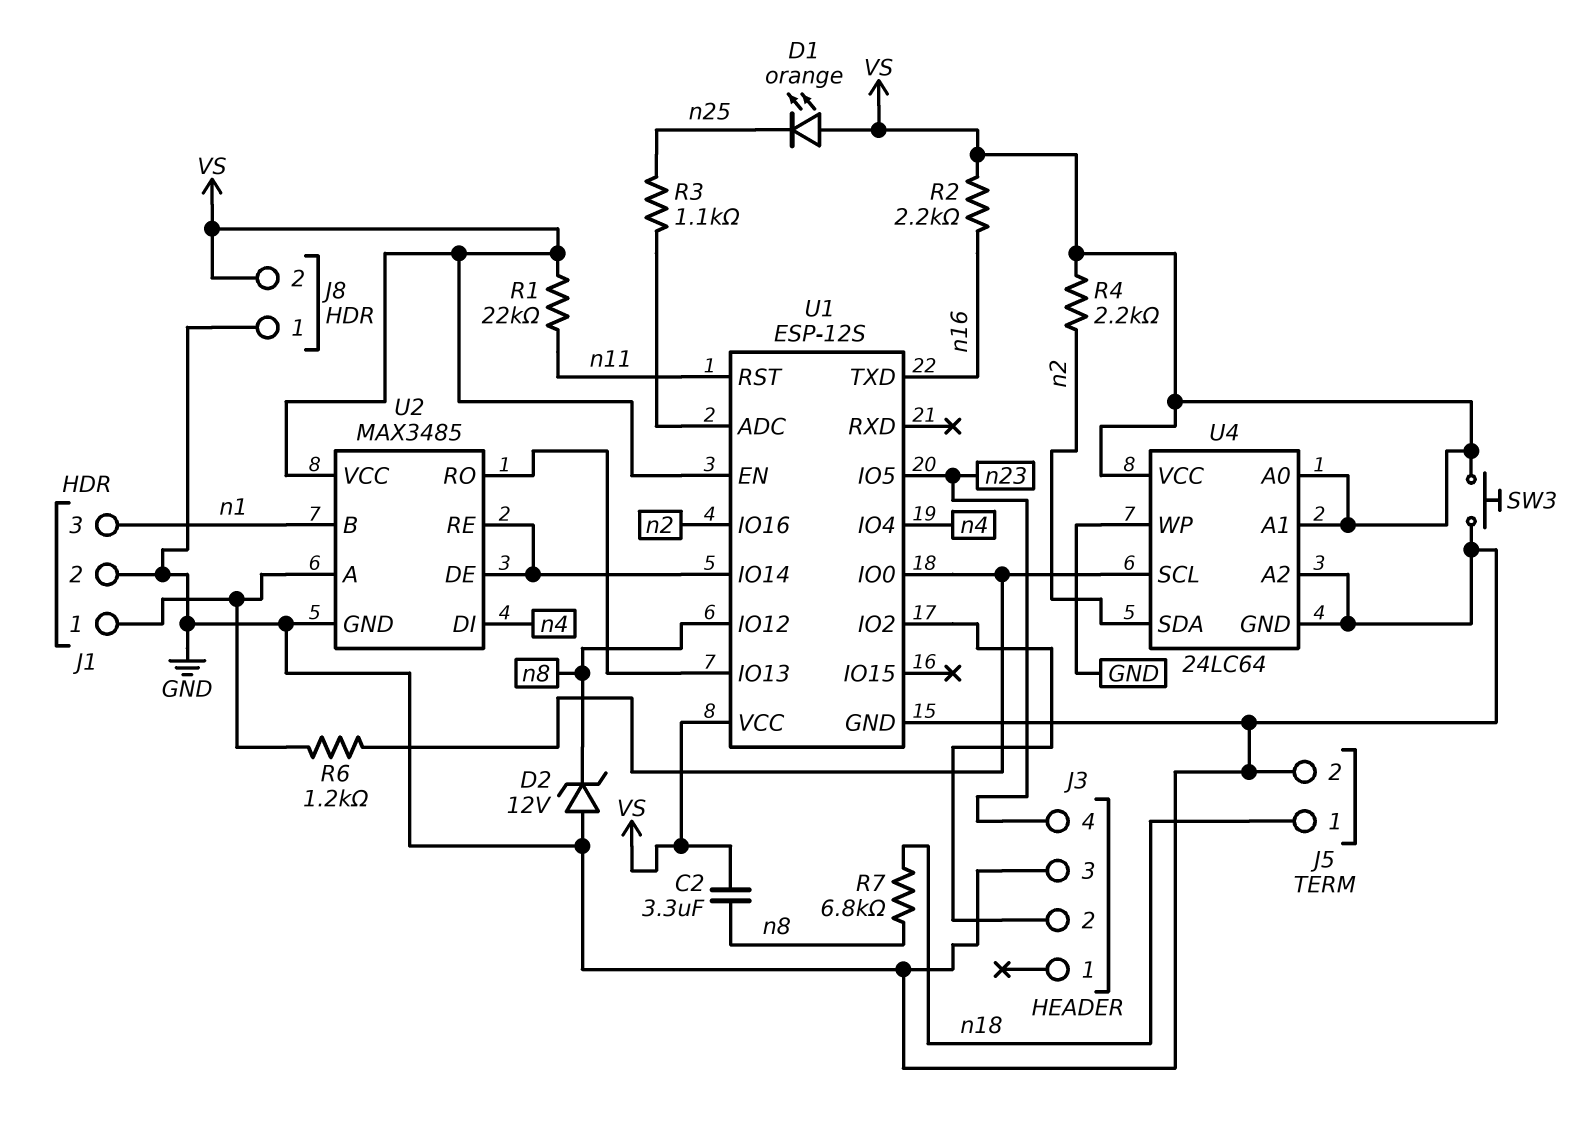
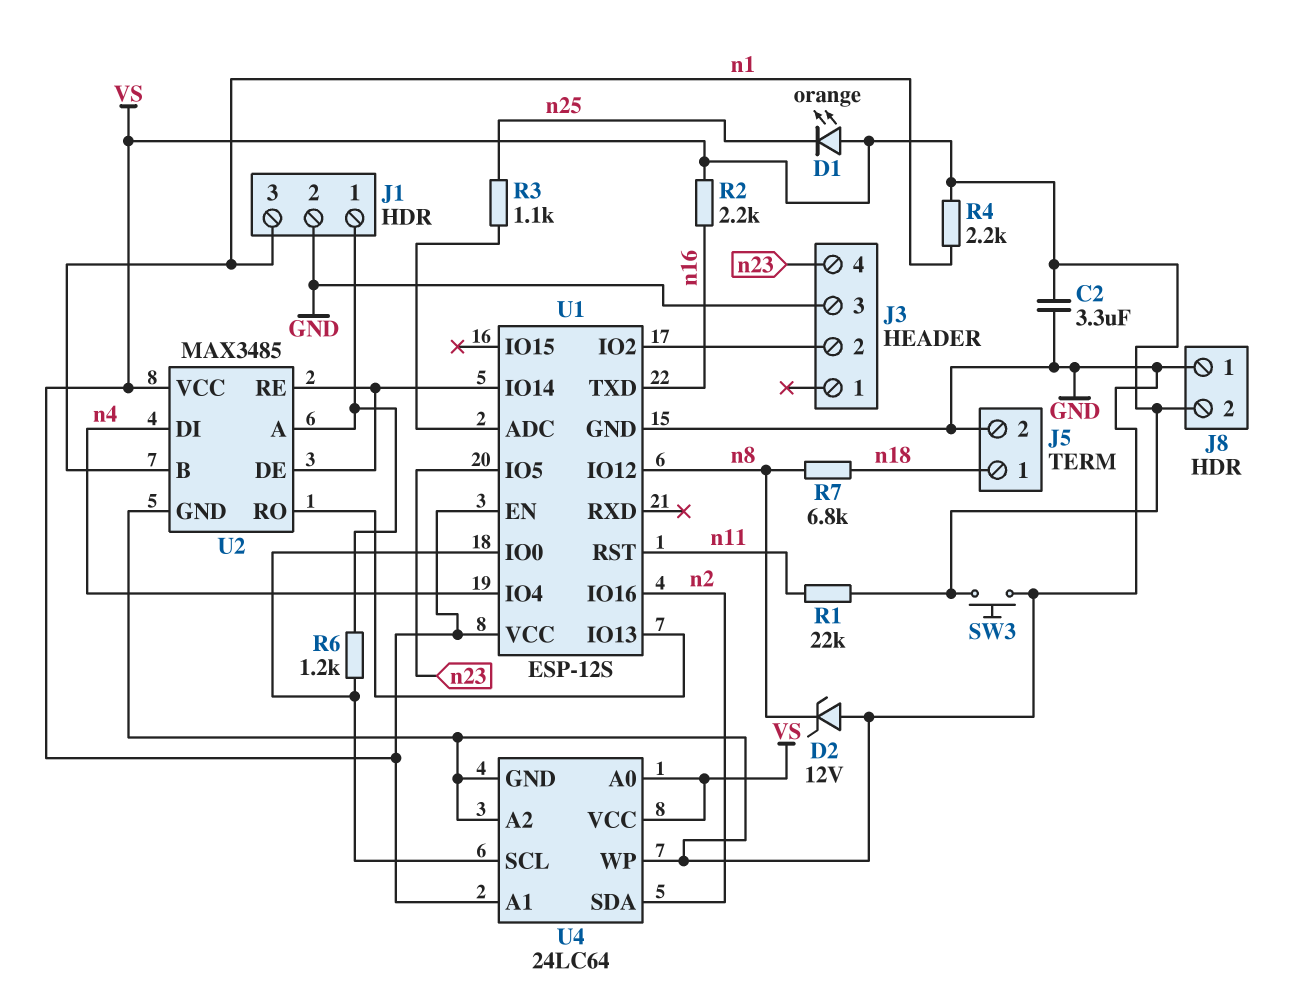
C2: 3.3uF (VS, n8) -> 3.3uF (GND, VS)
R4: 2.2k (VS, n2) -> 2.2k (VS, n1)

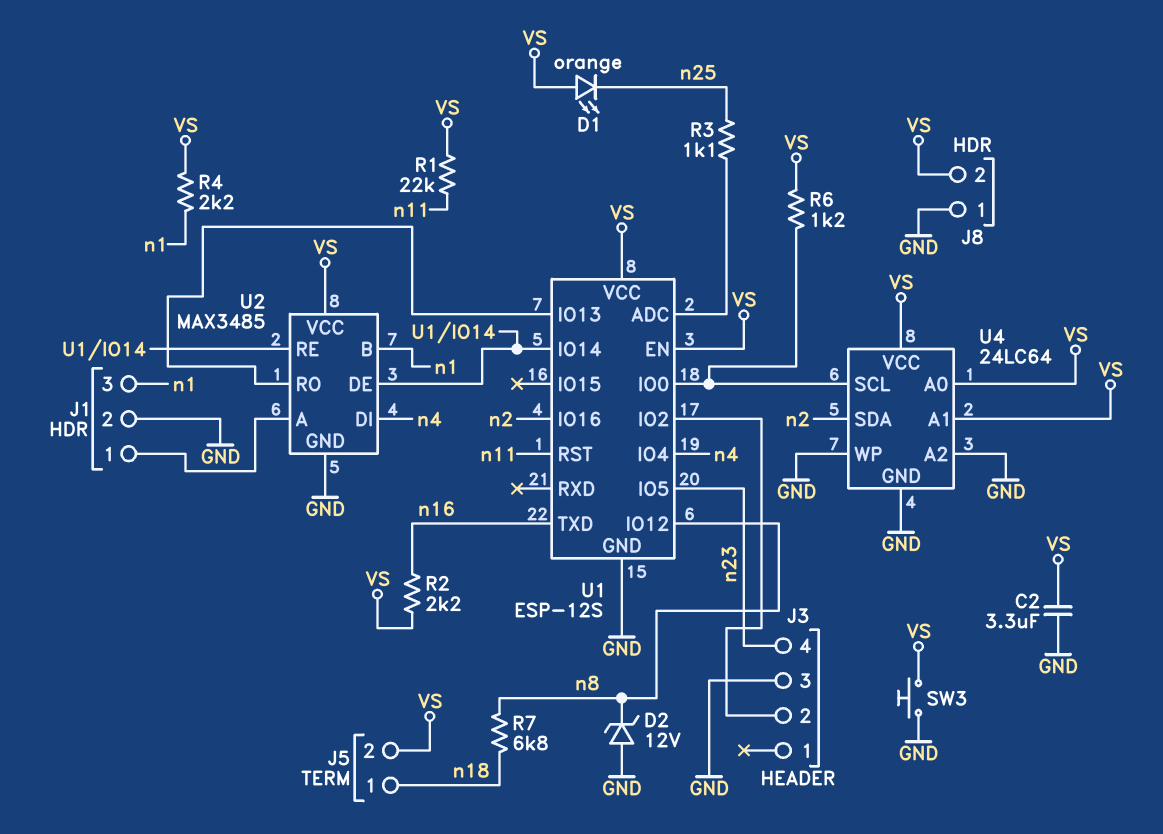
J5 pin 2: GND -> VS
R6: 1.2k (J1/1, U1/IO0) -> 1.2k (U1/IO0, VS)

